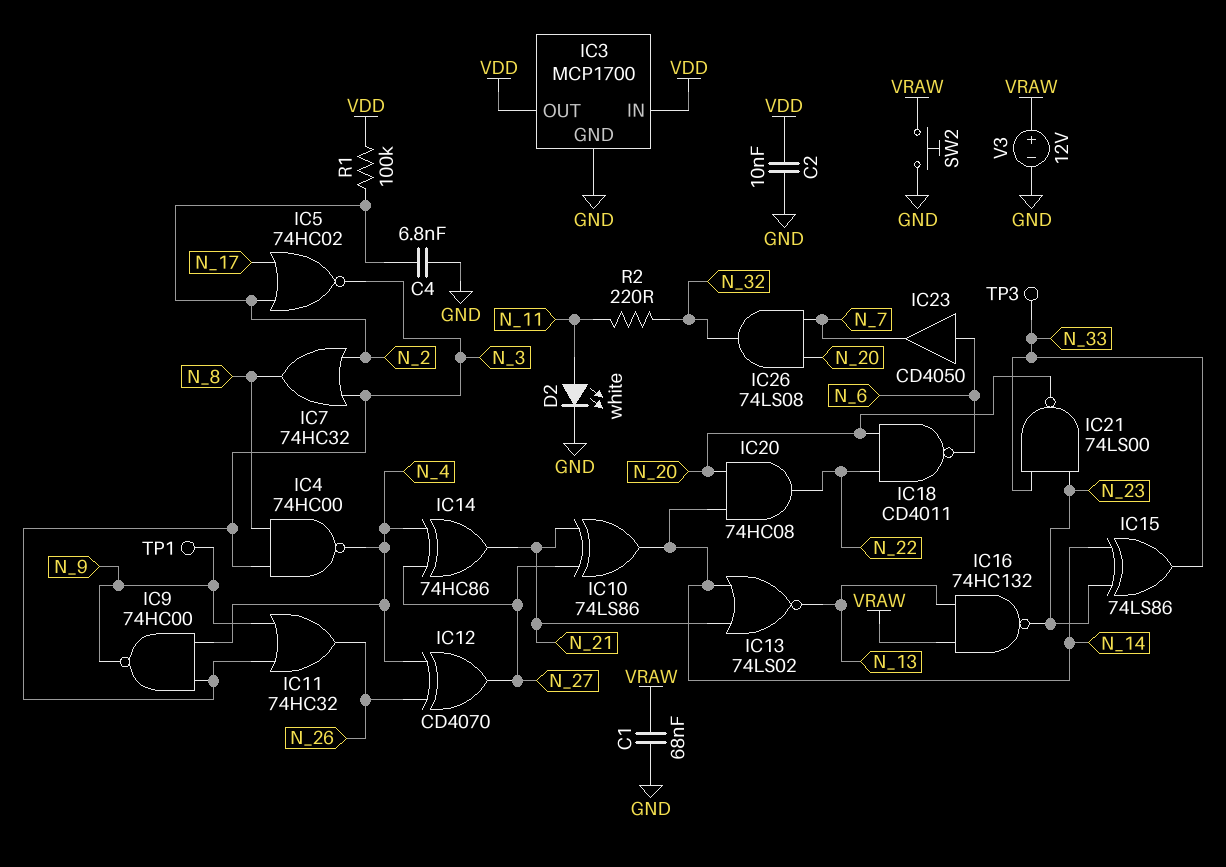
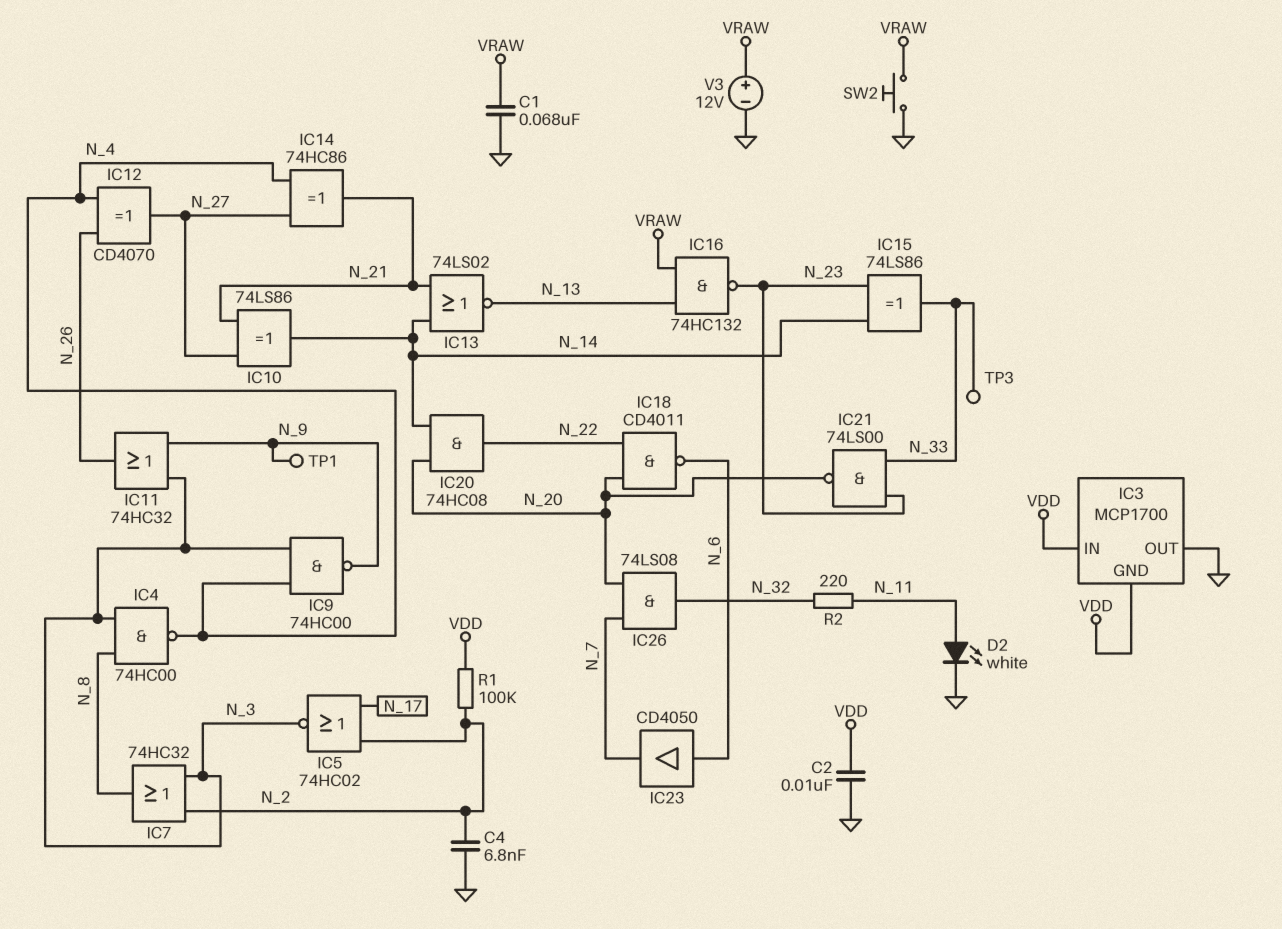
IC3 pin GND: GND -> VDD
IC3 pin OUT: VDD -> GND

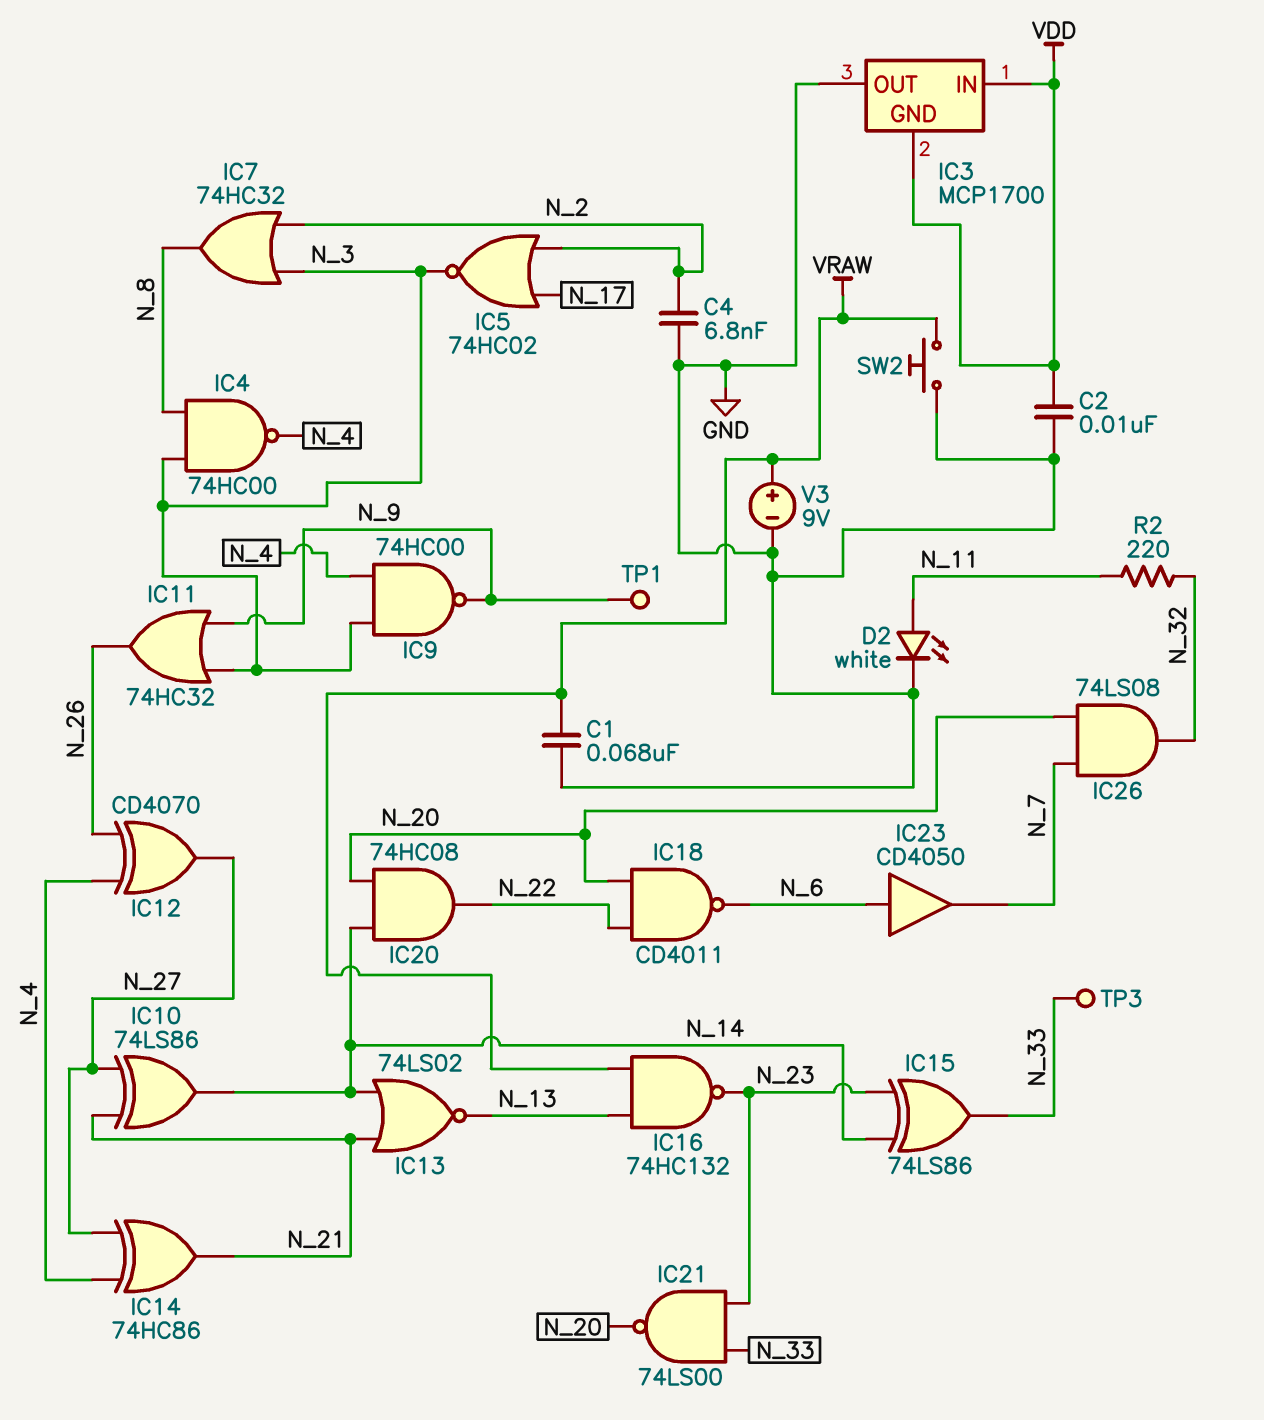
R1: 100k (N_2, VDD) -> none
V3: 12V (plus VRAW, minus GND) -> 9V (plus VRAW, minus GND)

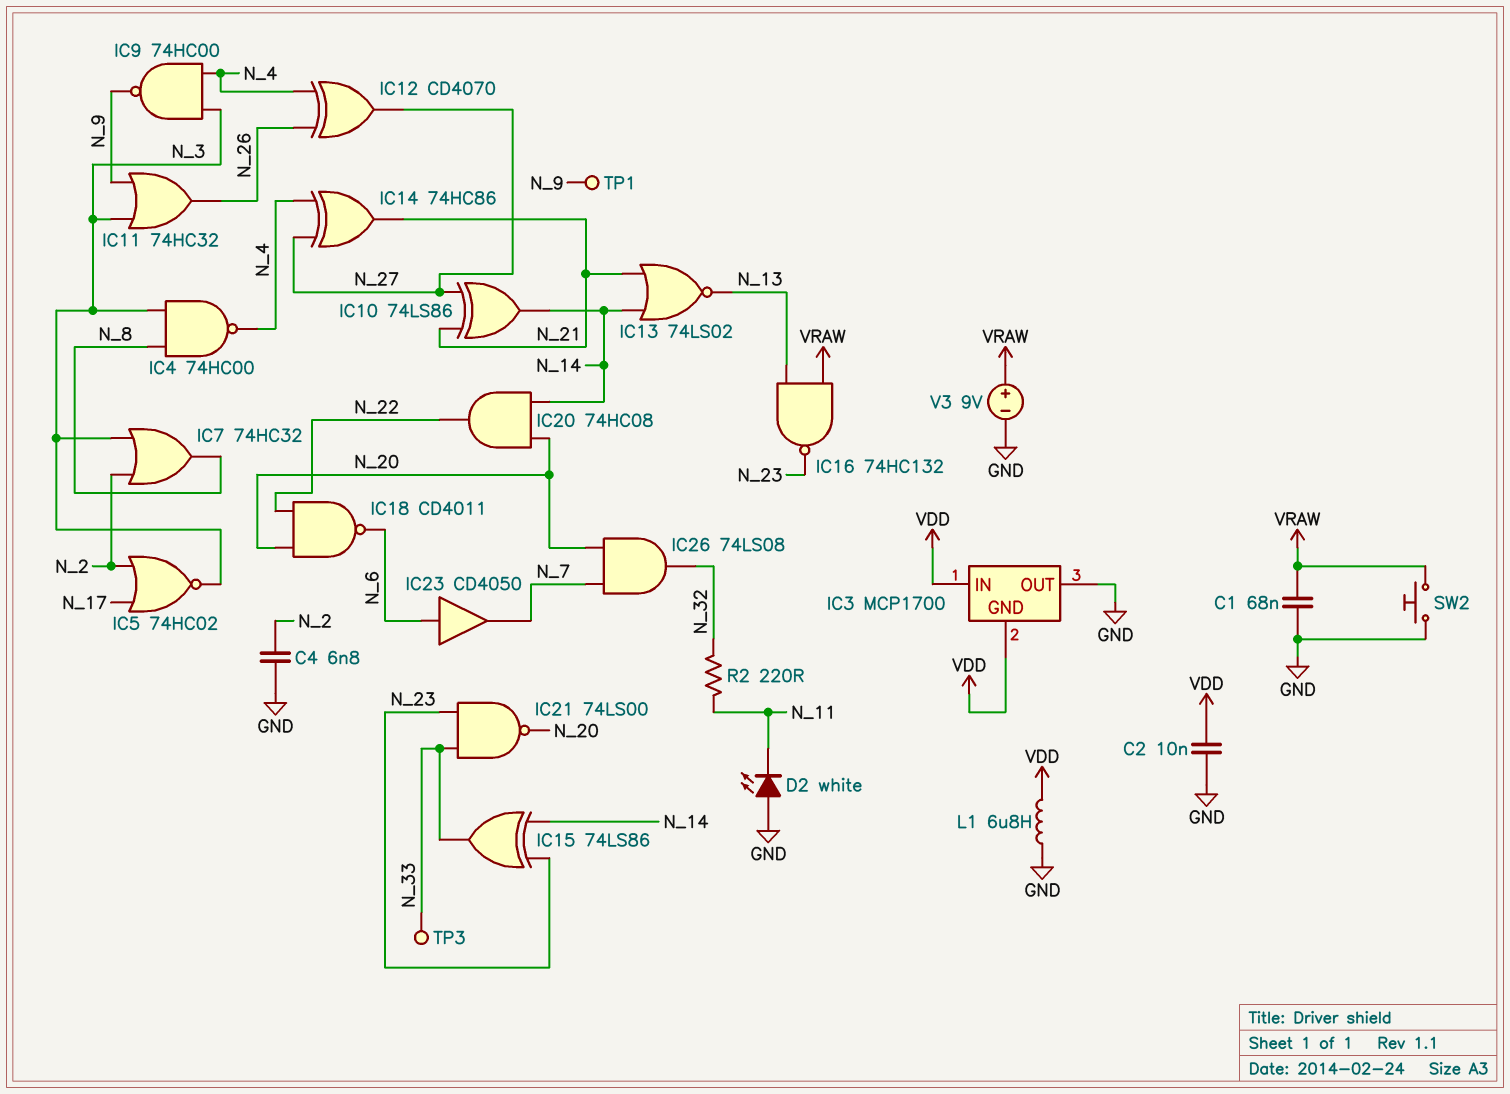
D2: LED white (A N_11, K GND) -> LED white (A GND, K N_11)
L1: none -> 6.8uH (GND, VDD)

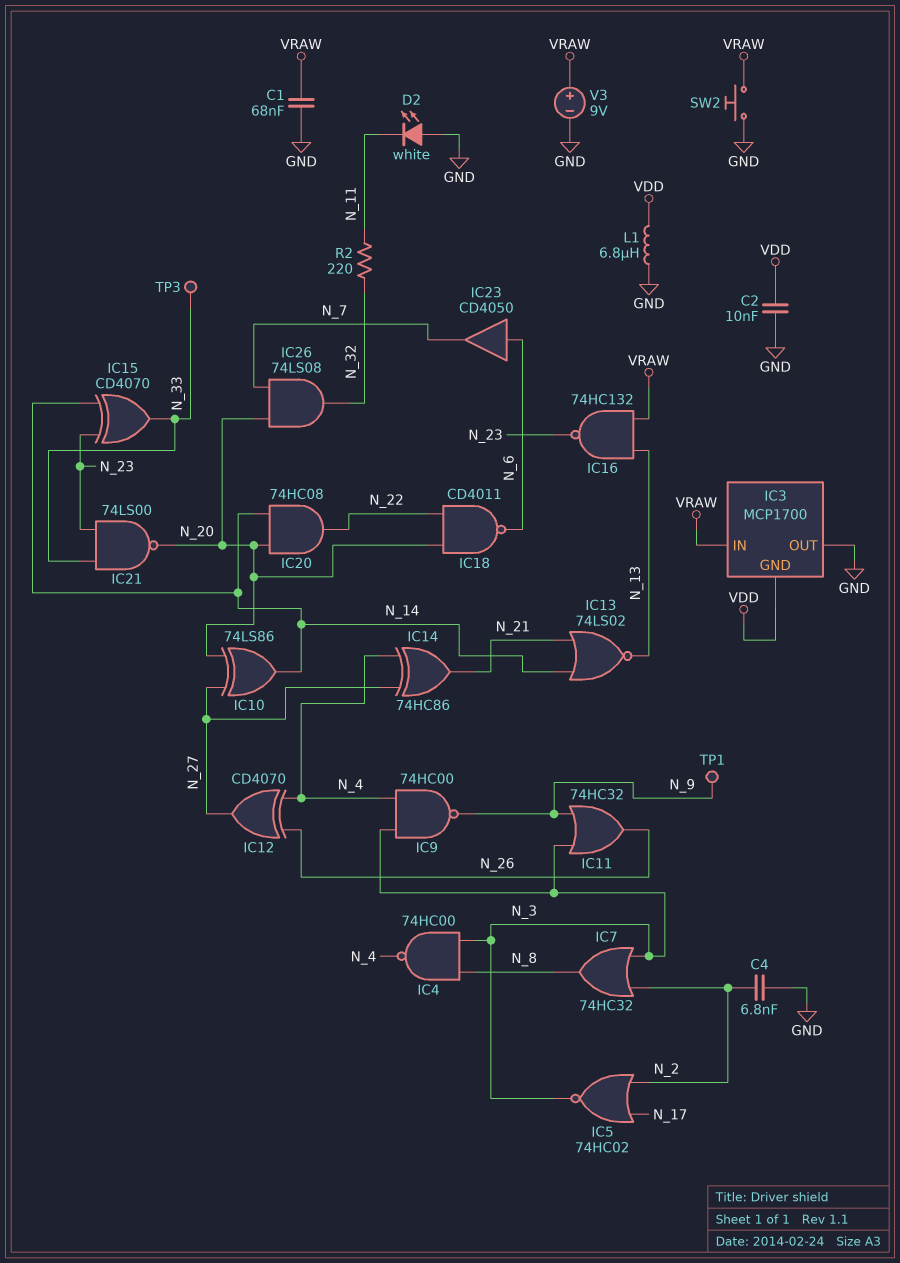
IC3 pin IN: VDD -> VRAW
IC10: XOR 74LS86 (in N_21, in N_27, out N_14) -> XOR 74LS86 (in N_20, in N_27, out N_14)
IC15: XOR 74LS86 (in N_14, in N_23, out N_33) -> XOR CD4070 (in N_14, in N_23, out N_33)

